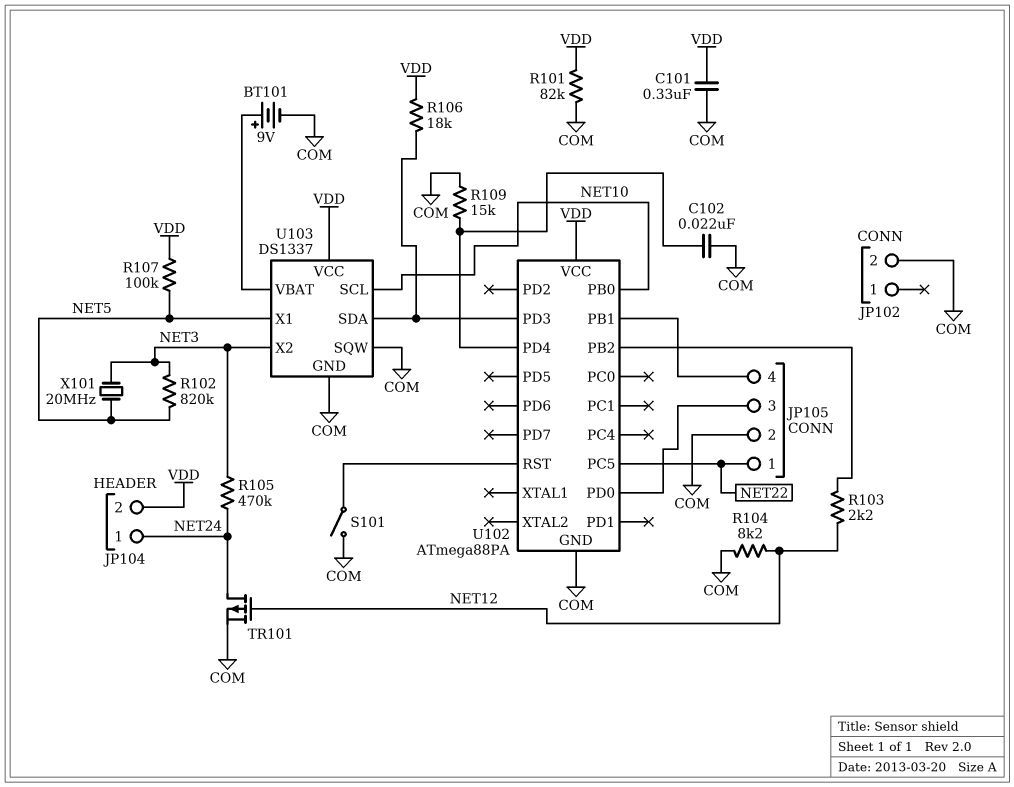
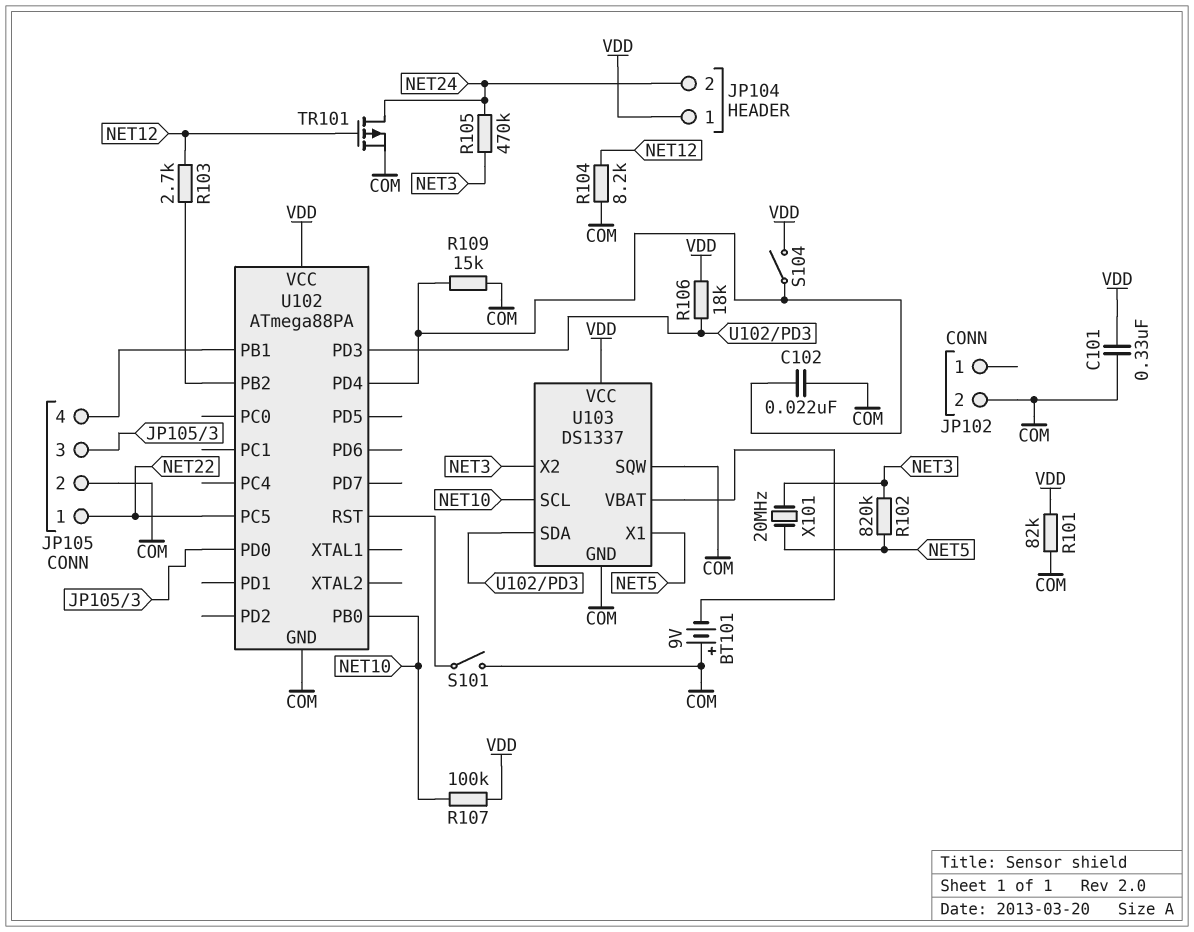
BT101: 9V (plus U103/VBAT, minus COM) -> 9V (plus COM, minus U103/VBAT)
JP104 pin 1: NET24 -> VDD
JP104 pin 2: VDD -> NET24
R103: 2.2k (NET12, U102/PB2) -> 2.7k (NET12, U102/PB2)
R107: 100k (NET5, VDD) -> 100k (NET10, VDD)
S104: none -> switch (U102/PD4, VDD)

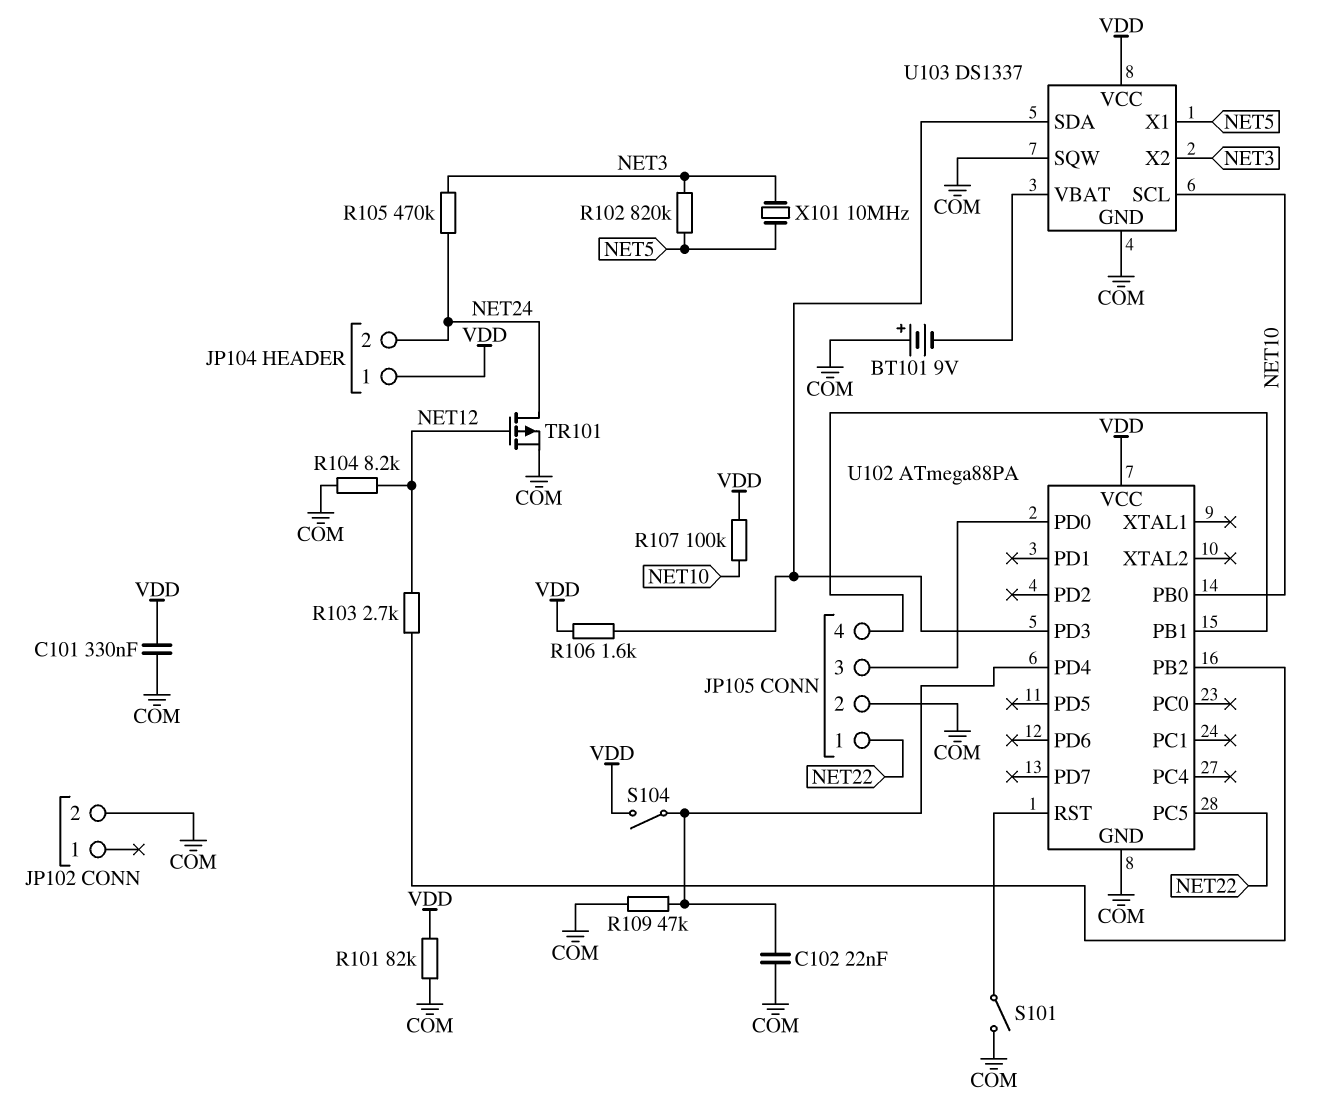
R106: 18k (U102/PD3, VDD) -> 1.6k (U102/PD3, VDD)
R109: 15k (COM, U102/PD4) -> 47k (COM, U102/PD4)
X101: 20MHz (NET3, NET5) -> 10MHz (NET3, NET5)

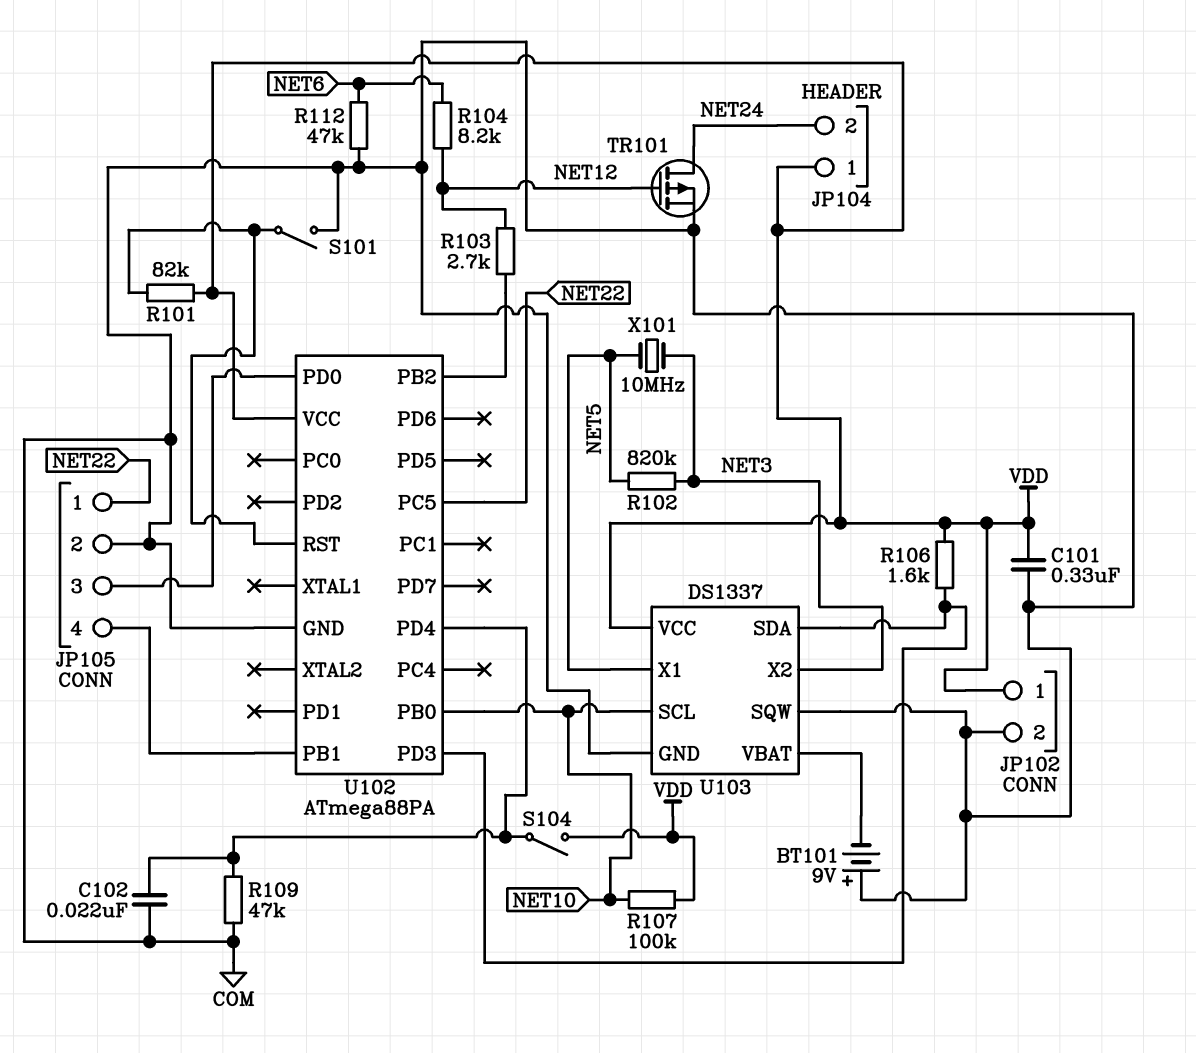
JP102 pin 1: none -> VDD
R101: 82k (COM, VDD) -> 82k (U102/RST, VDD)
R104: 8.2k (COM, NET12) -> 8.2k (NET6, NET12)
R105: 470k (NET3, NET24) -> none
R112: none -> 47k (COM, NET6)

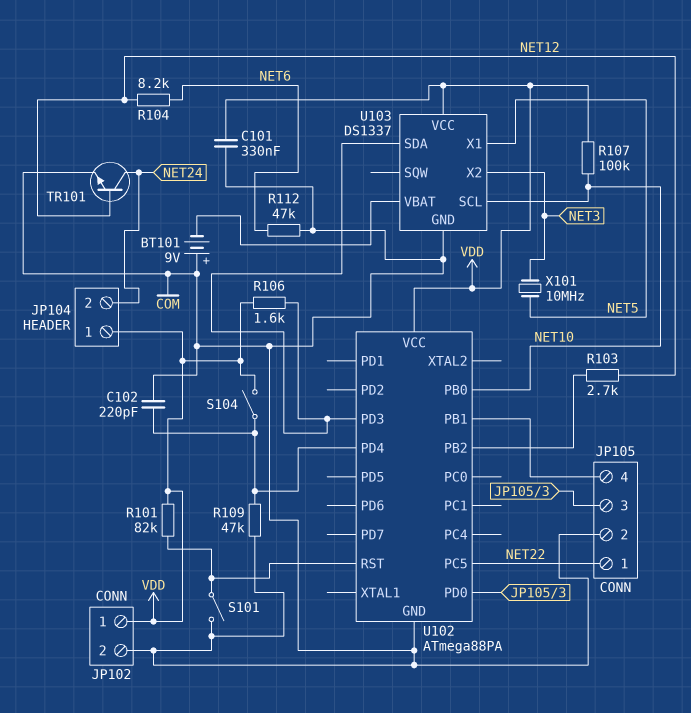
C102: 22nF (COM, U102/PD4) -> 220pF (COM, U102/PD4)
R102: 820k (NET3, NET5) -> none
TR101: PMOS (G NET12, D NET24, S COM) -> NPN (B NET12, C NET24, E COM)
U103 pin SQW: COM -> none

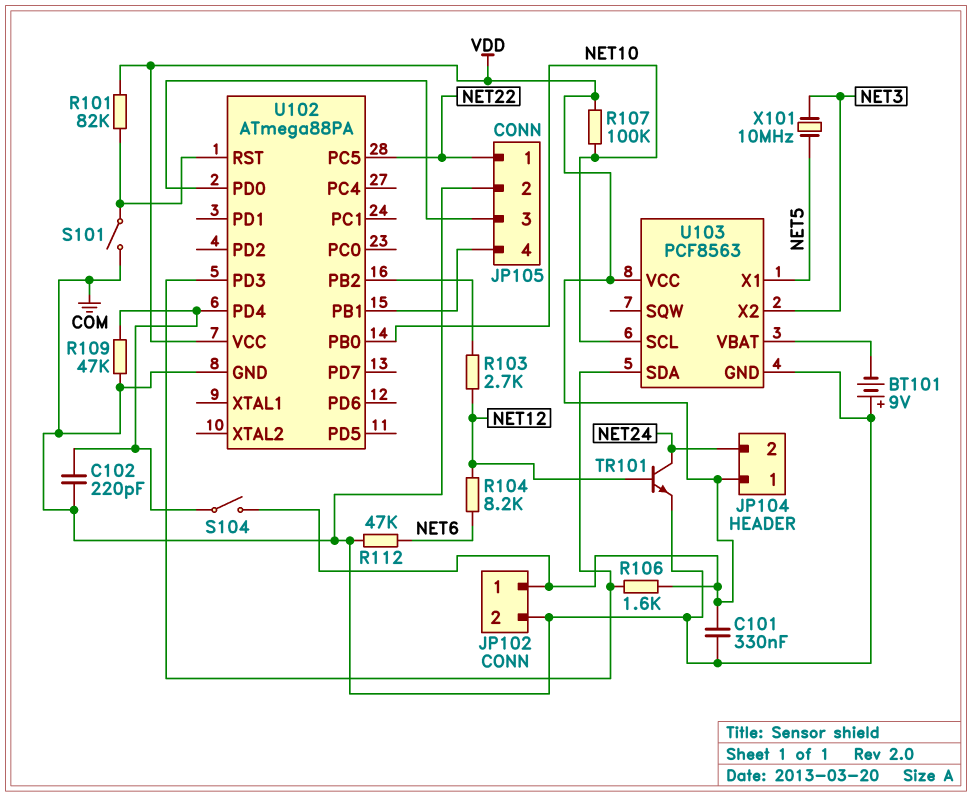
U103: DS1337 -> PCF8563

